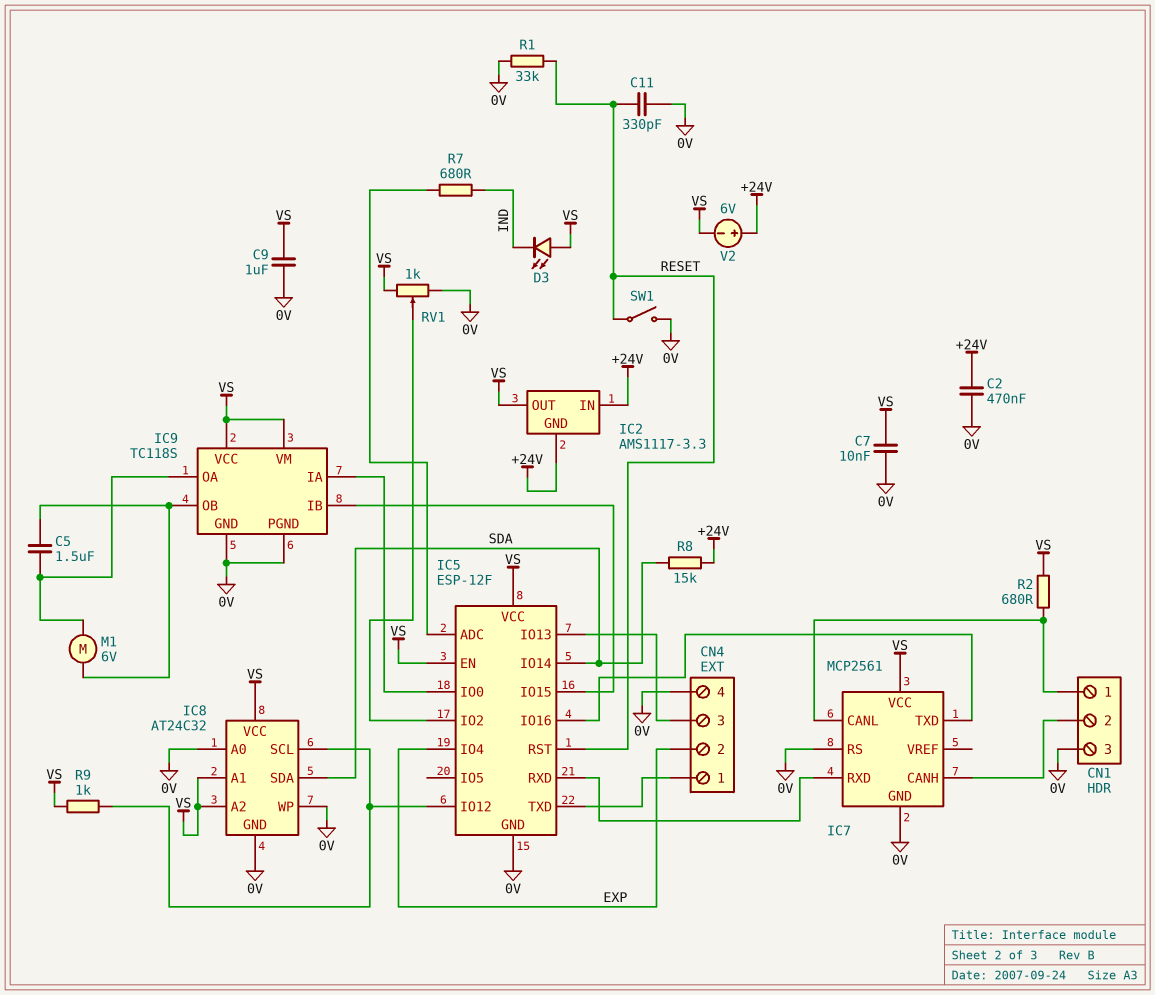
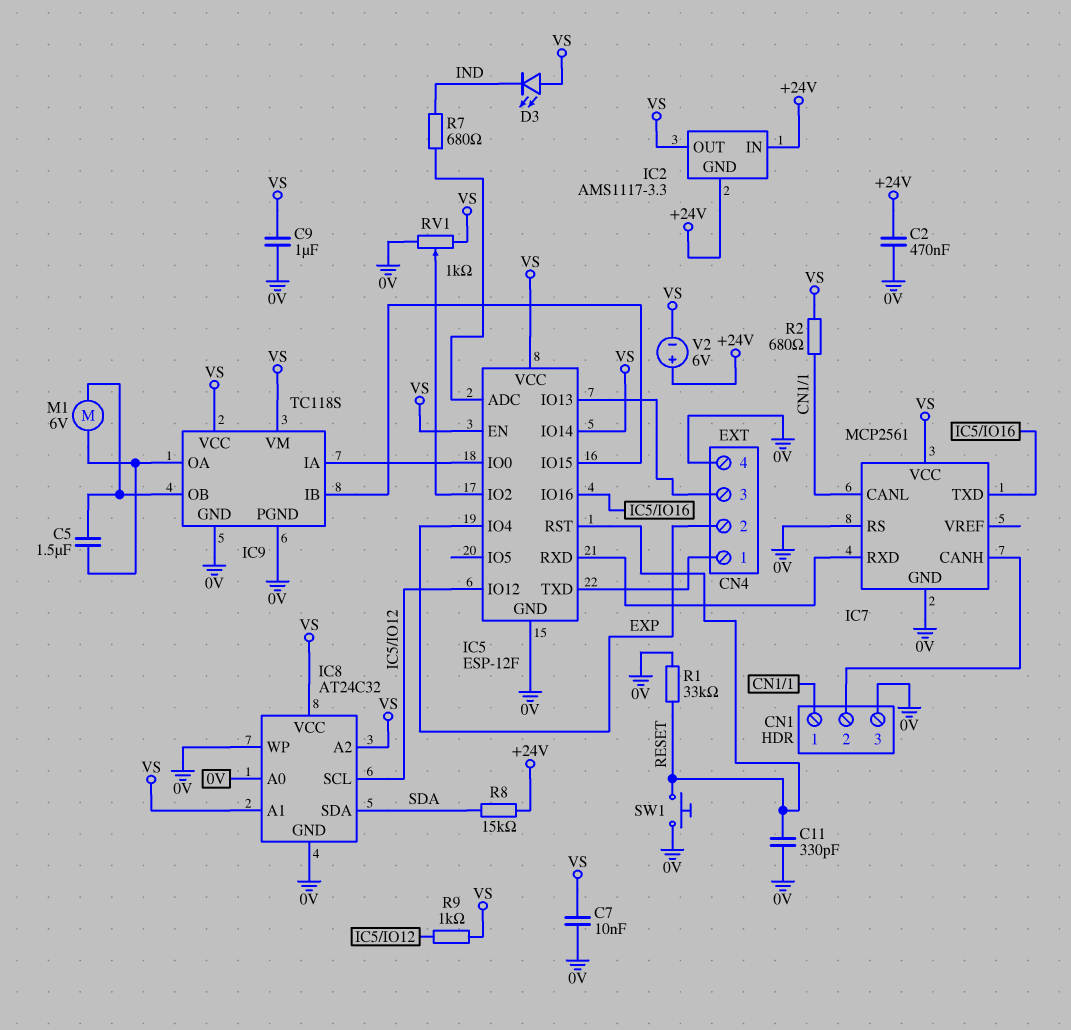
IC5 pin IO14: SDA -> VS
SW1: switch (0V, RESET) -> button (0V, RESET)

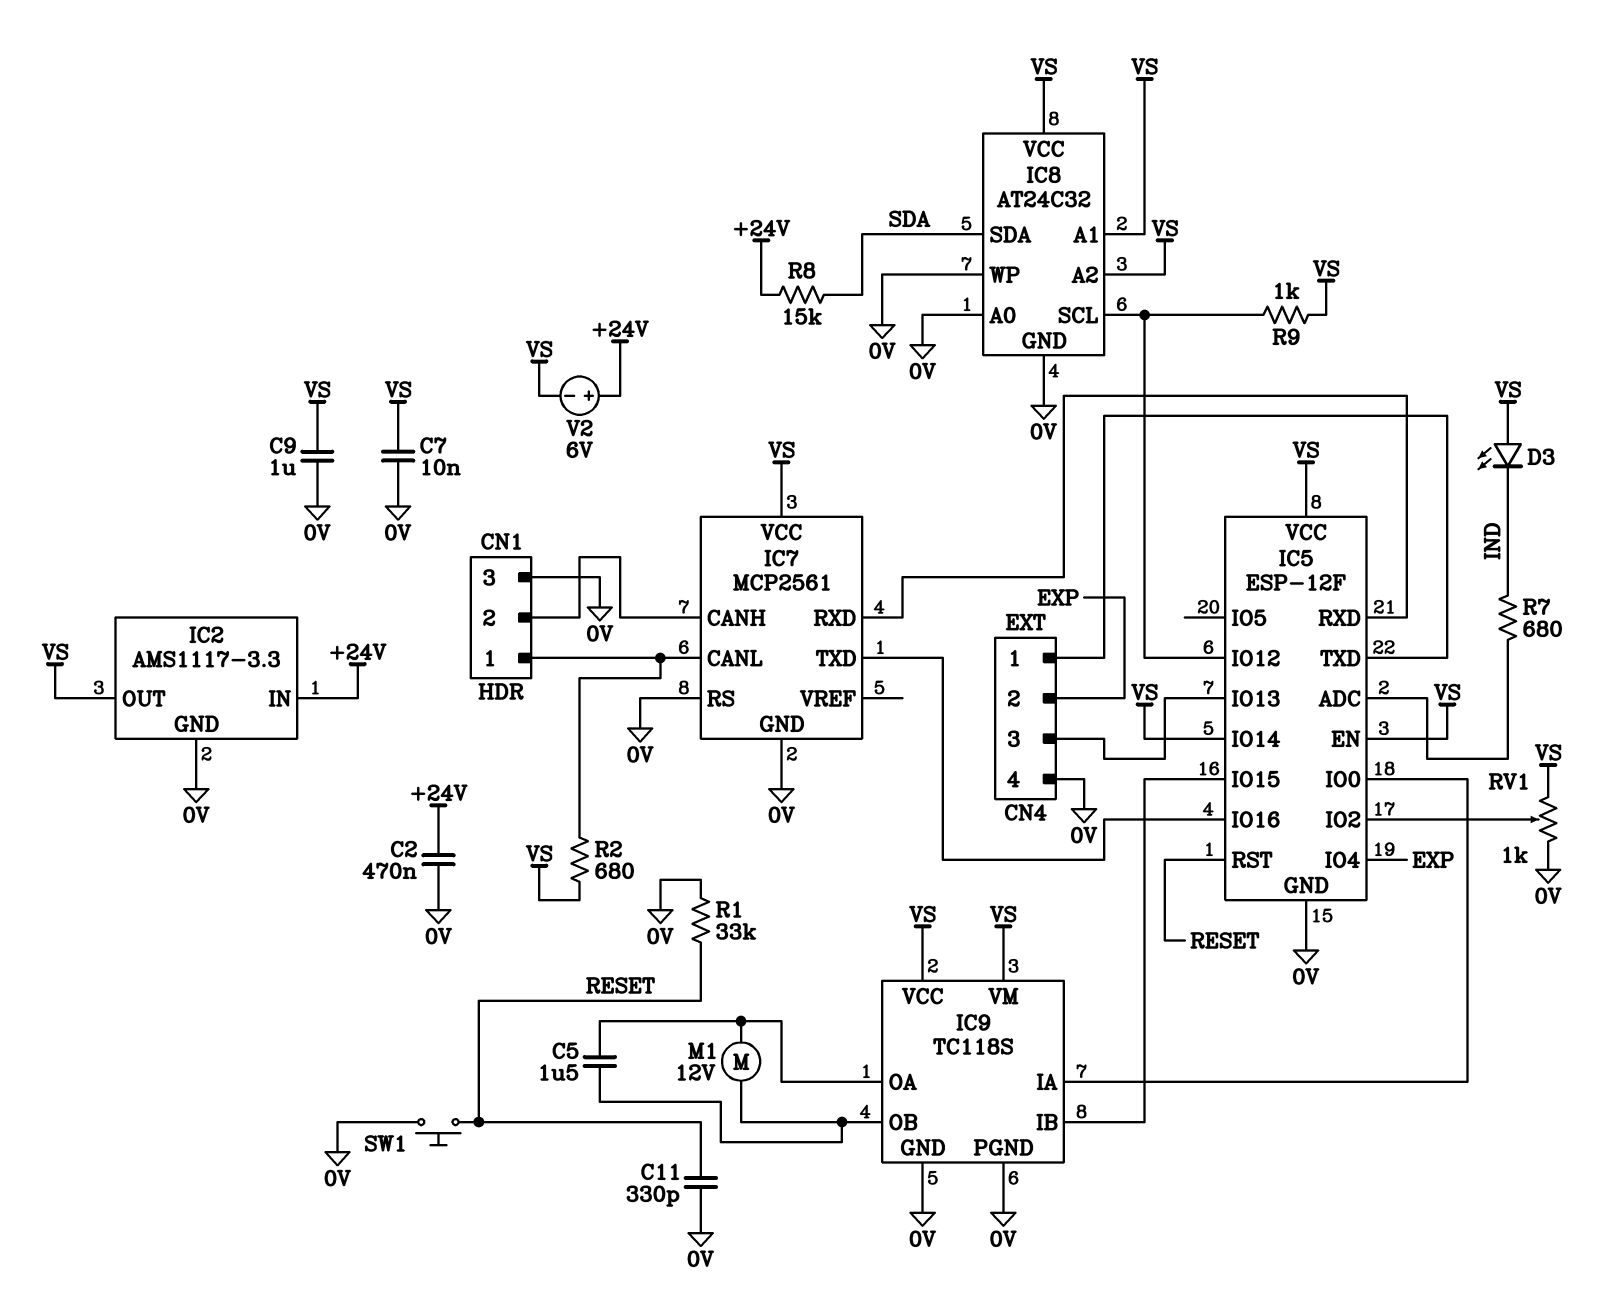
IC2 pin GND: +24V -> 0V
M1: motor 6V (IC9/OA, IC9/OB) -> motor 12V (IC9/OA, IC9/OB)

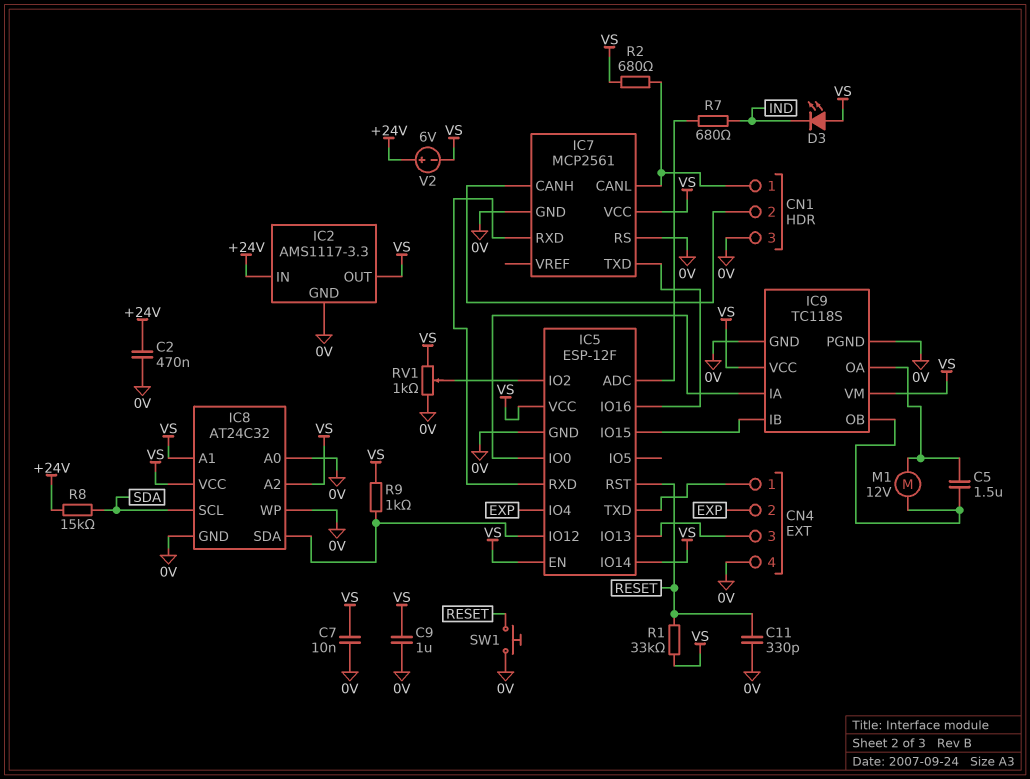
IC8 pin SCL: IC5/IO12 -> SDA
IC8 pin SDA: SDA -> IC5/IO12
R1: 33k (0V, RESET) -> 33k (RESET, VS)

